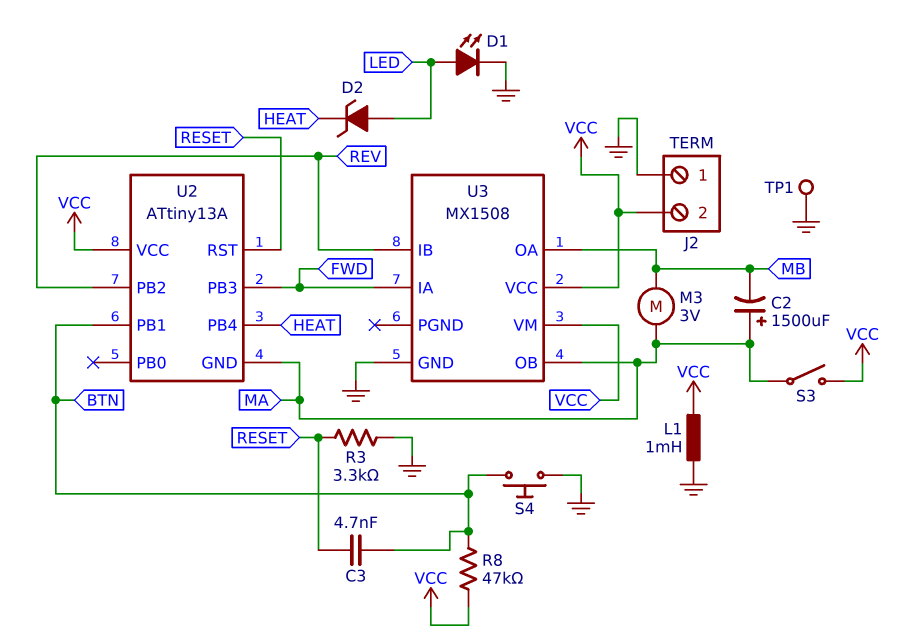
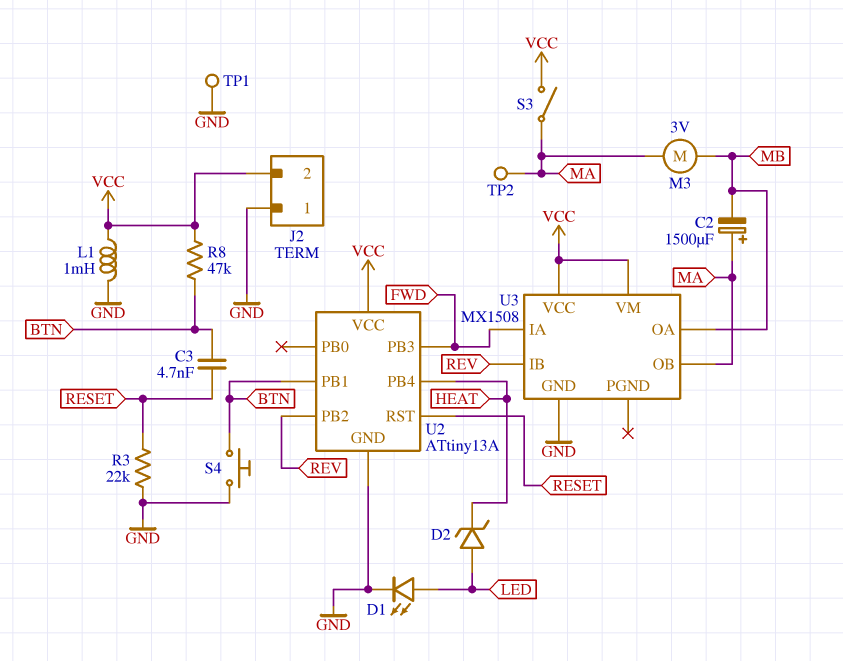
R3: 3.3k (GND, RESET) -> 22k (GND, RESET)
TP2: none -> test point (MA)
U2 pin GND: MA -> GND

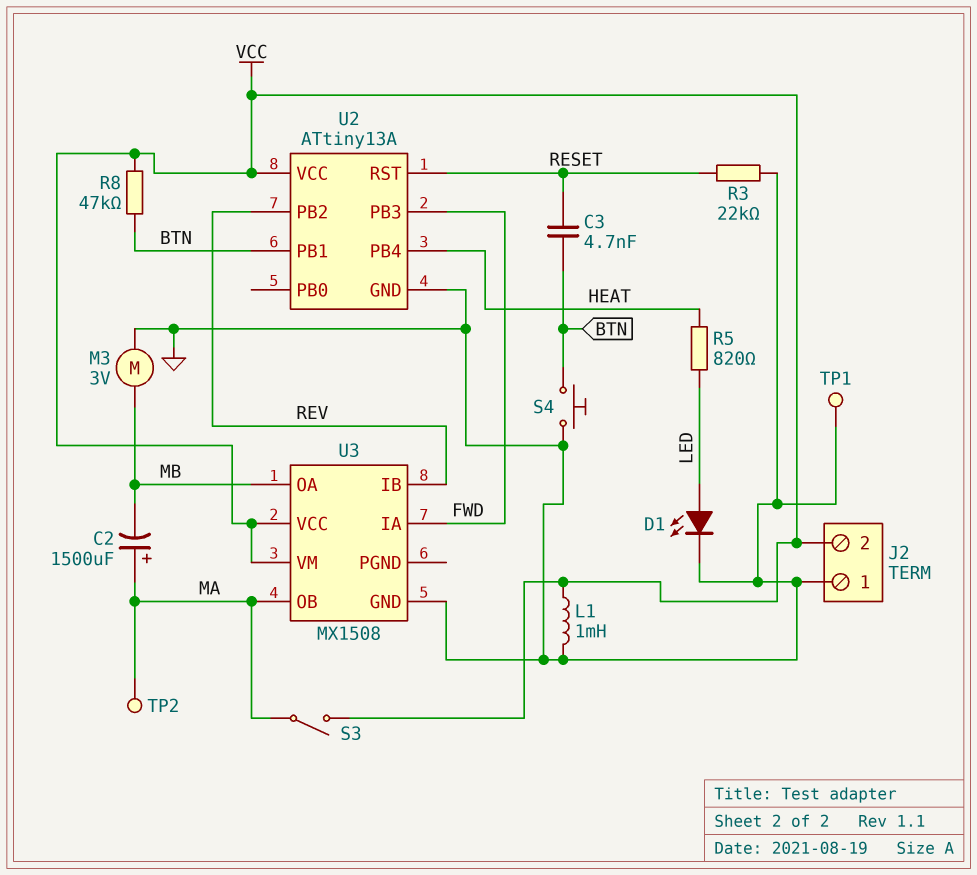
D2: zener (A LED, K HEAT) -> none
M3: motor 3V (MA, MB) -> motor 3V (GND, MB)
R5: none -> 820 (HEAT, LED)

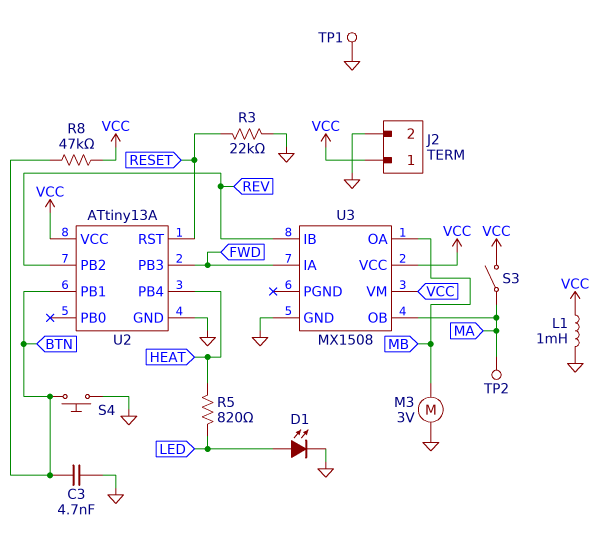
C2: 1500uF (plus MA, minus MB) -> none
C3: 4.7nF (BTN, RESET) -> 4.7nF (BTN, GND)
J2 pin 1: GND -> VCC
J2 pin 2: VCC -> GND

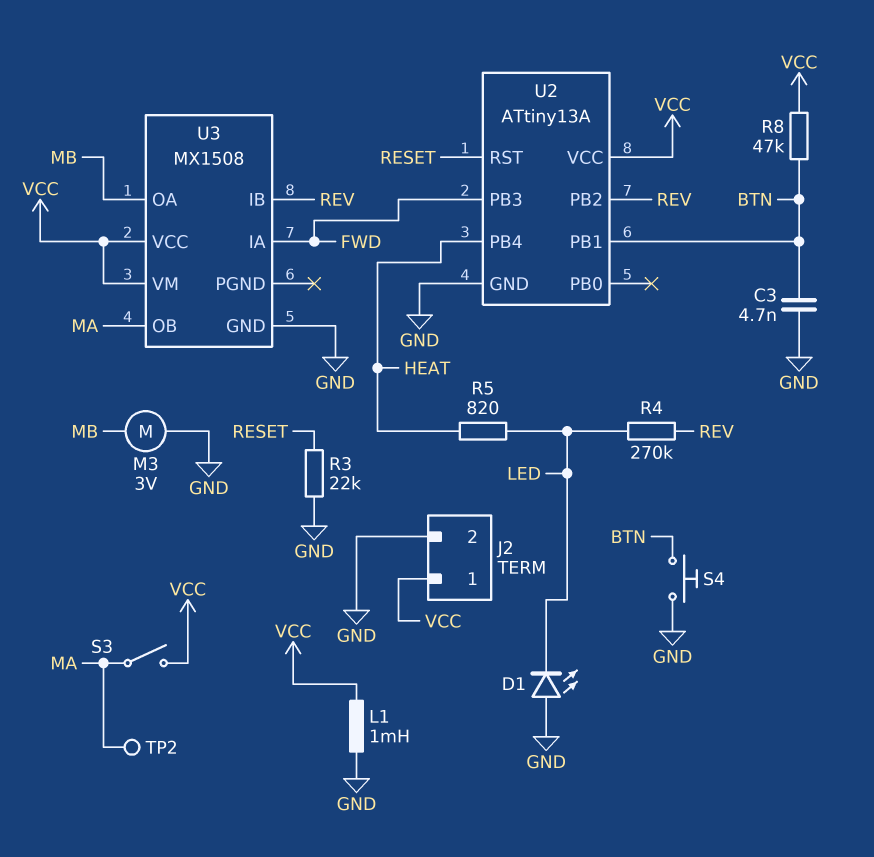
D1: LED (A LED, K GND) -> LED (A GND, K LED)
R4: none -> 270k (LED, REV)
TP1: test point (GND) -> none

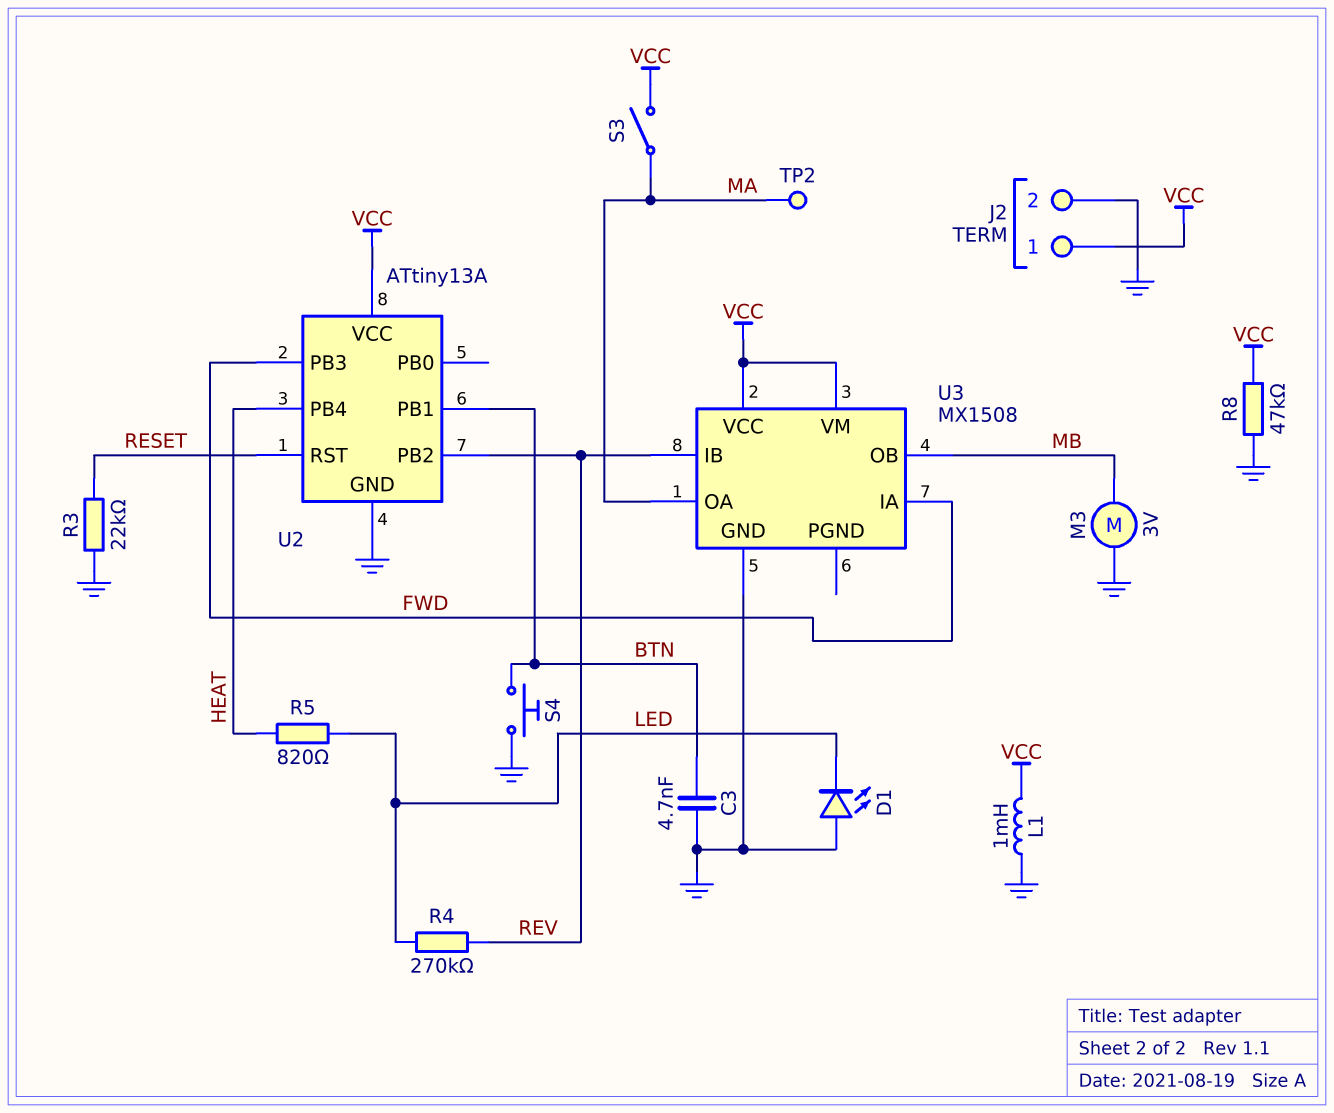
R8: 47k (BTN, VCC) -> 47k (GND, VCC)
U3 pin OA: MB -> MA
U3 pin OB: MA -> MB

